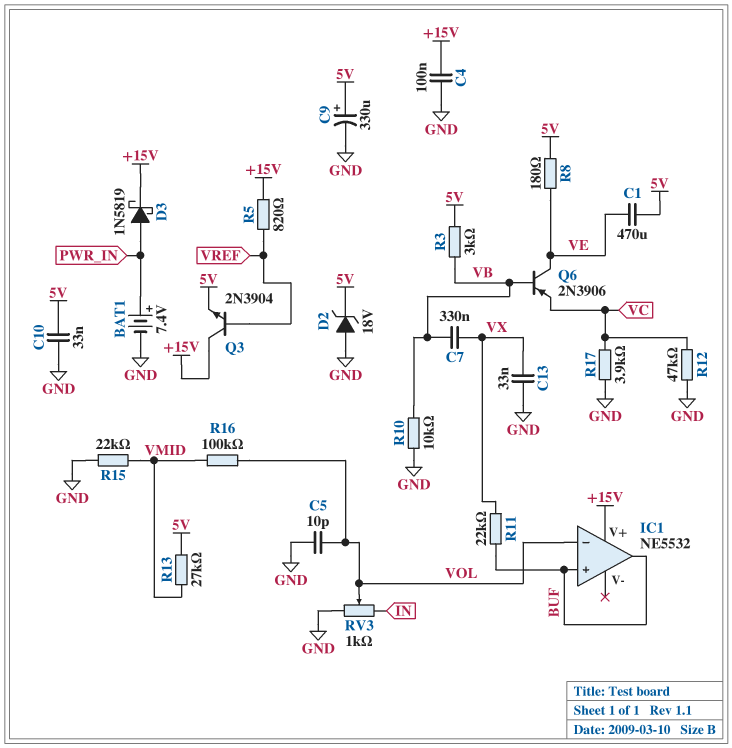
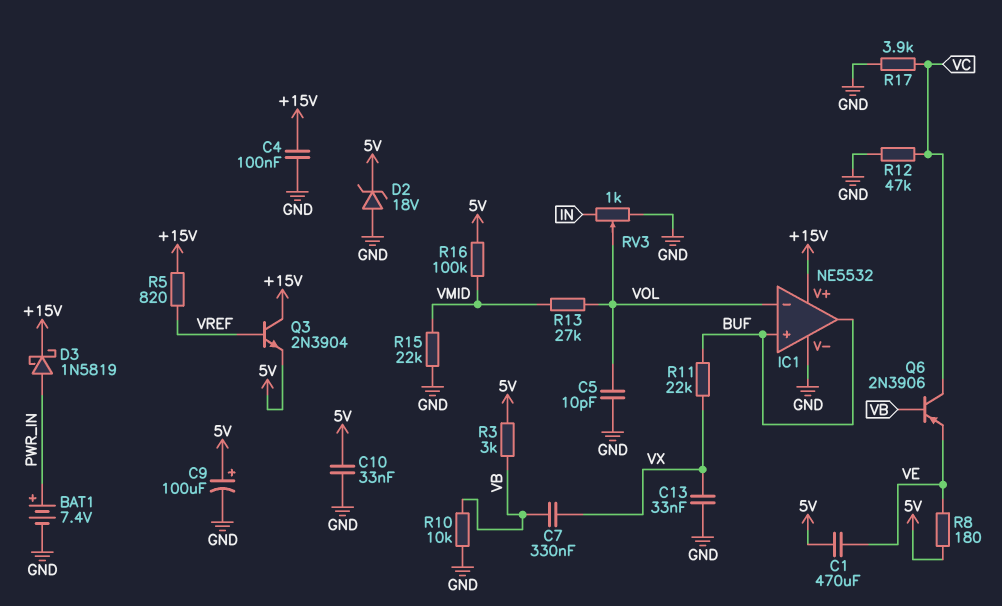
C9: 330uF (plus 5V, minus GND) -> 100uF (plus 5V, minus GND)
IC1 pin V-: none -> GND
Q6: PNP 2N3906 (B VB, C VE, E VC) -> PNP 2N3906 (B VB, C VC, E VE)
R13: 27k (5V, VMID) -> 27k (VMID, VOL)
R16: 100k (VMID, VOL) -> 100k (5V, VMID)

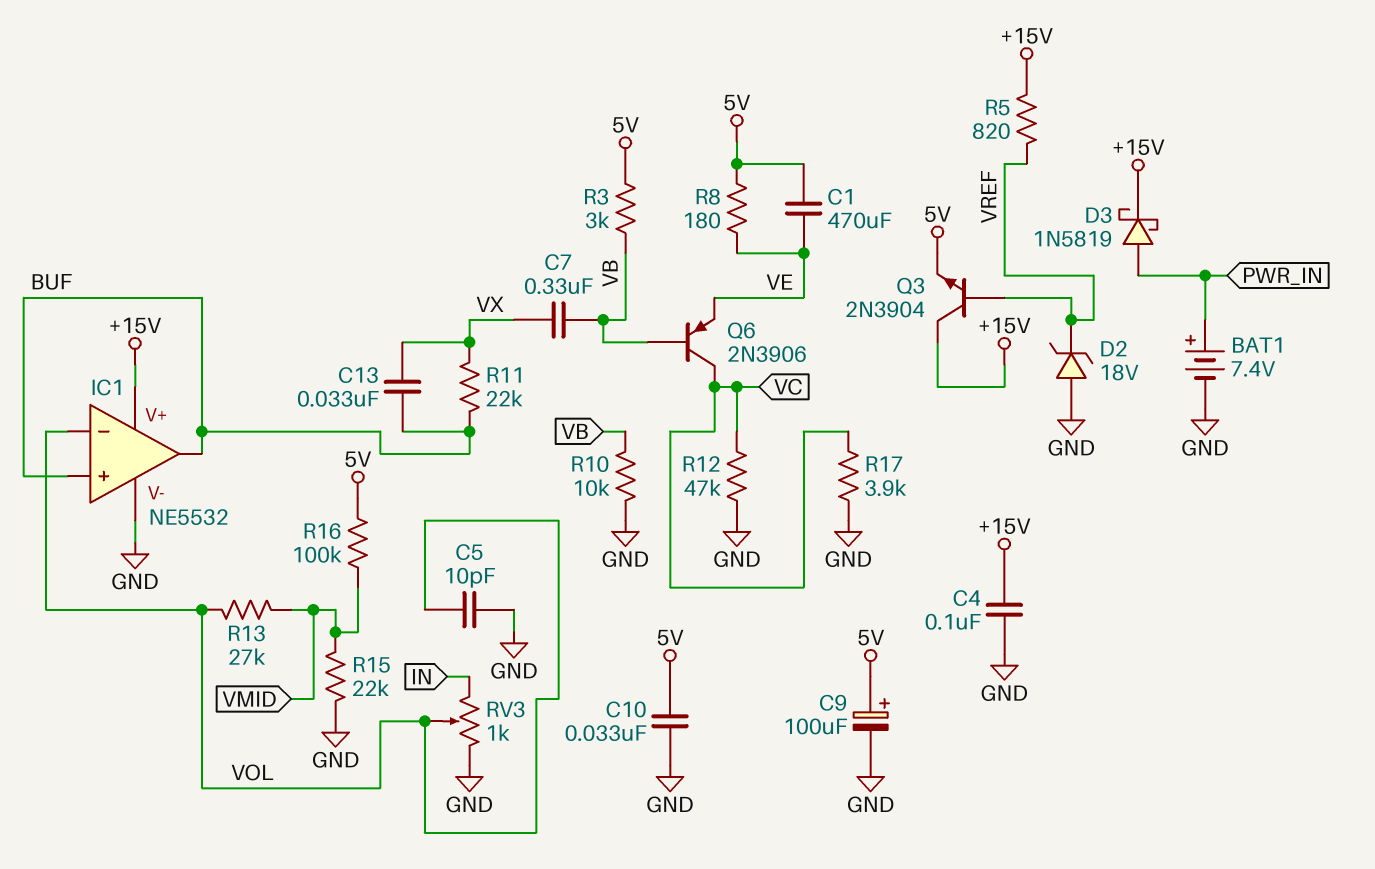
C13: 33nF (GND, VX) -> 33nF (BUF, VX)
D2: zener 18V (A GND, K 5V) -> zener 18V (A GND, K VREF)

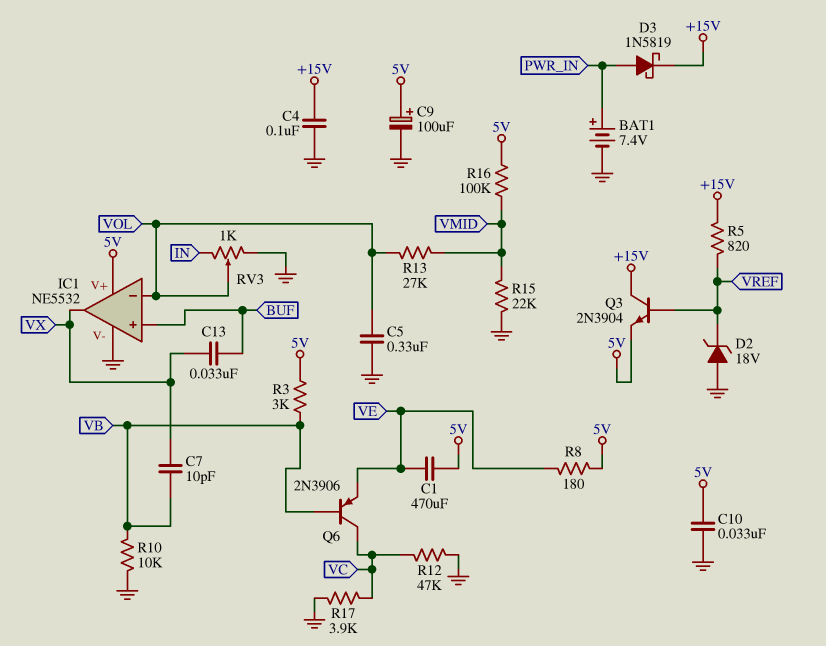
C5: 10pF (GND, VOL) -> 330nF (GND, VOL)
C7: 330nF (VB, VX) -> 10pF (VB, VX)
IC1 pin V+: +15V -> 5V
IC1 pin out: BUF -> VX
R11: 22k (BUF, VX) -> none

